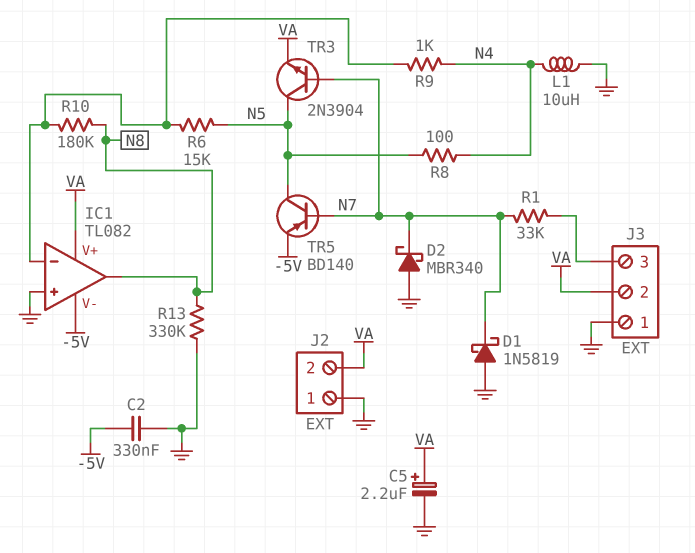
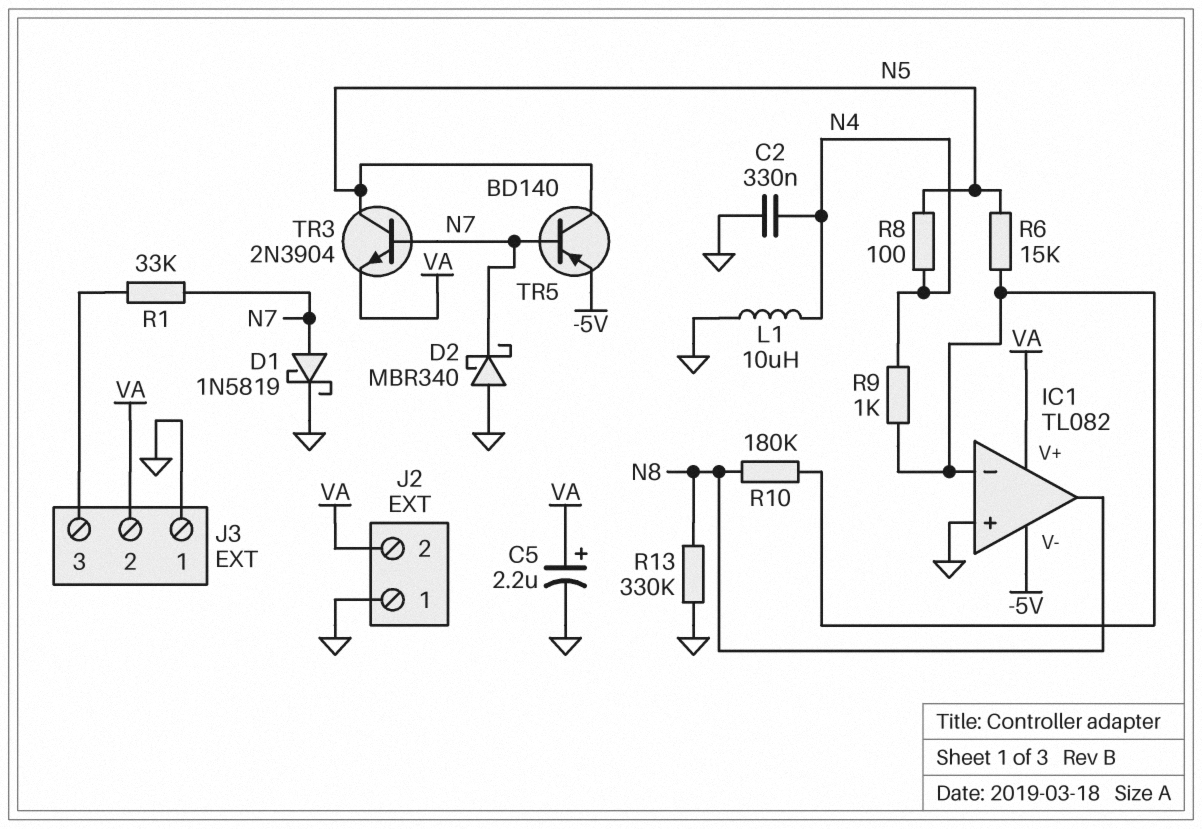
C2: 330nF (-5V, GND) -> 330nF (GND, N4)
D1: schottky 1N5819 (A GND, K N7) -> schottky 1N5819 (A N7, K GND)

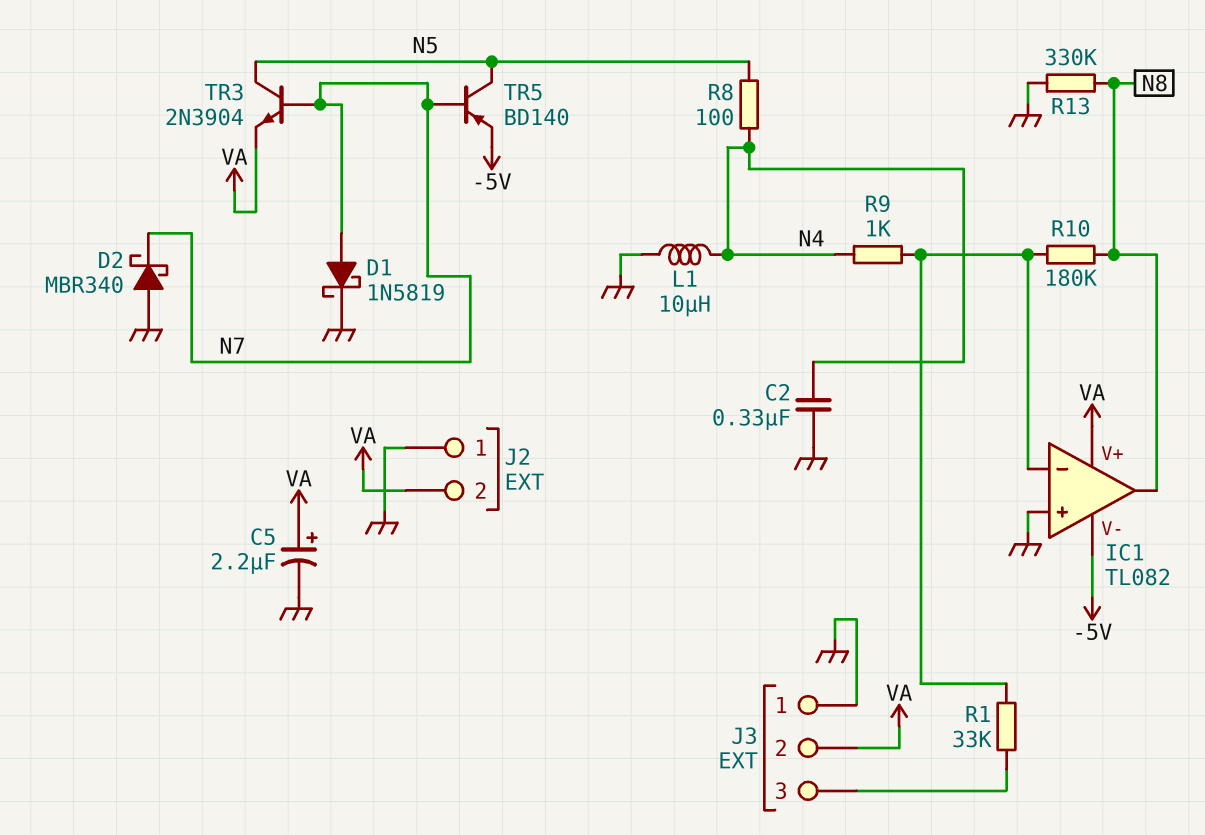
R1: 33k (J3/3, N7) -> 33k (IC1/in-, J3/3)
R6: 15k (IC1/in-, N5) -> none

